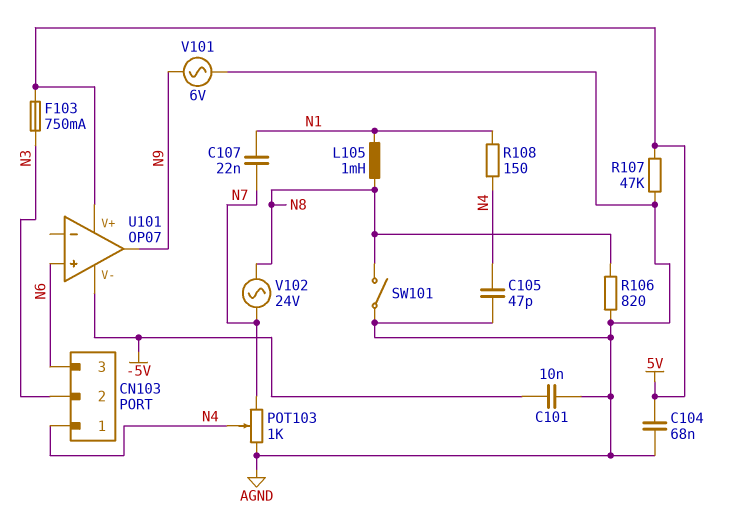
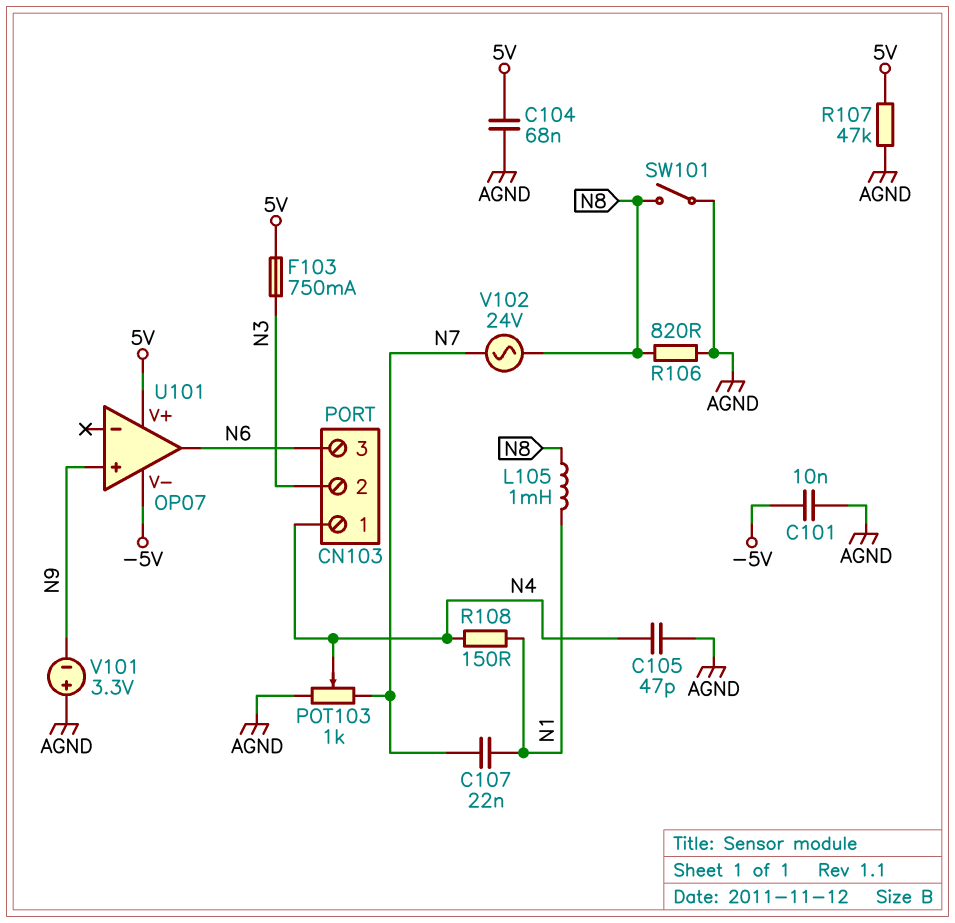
U101 pin in+: N6 -> N9
U101 pin out: N9 -> N6
V101: AC 6V (AGND, N9) -> 3.3V (plus AGND, minus N9)

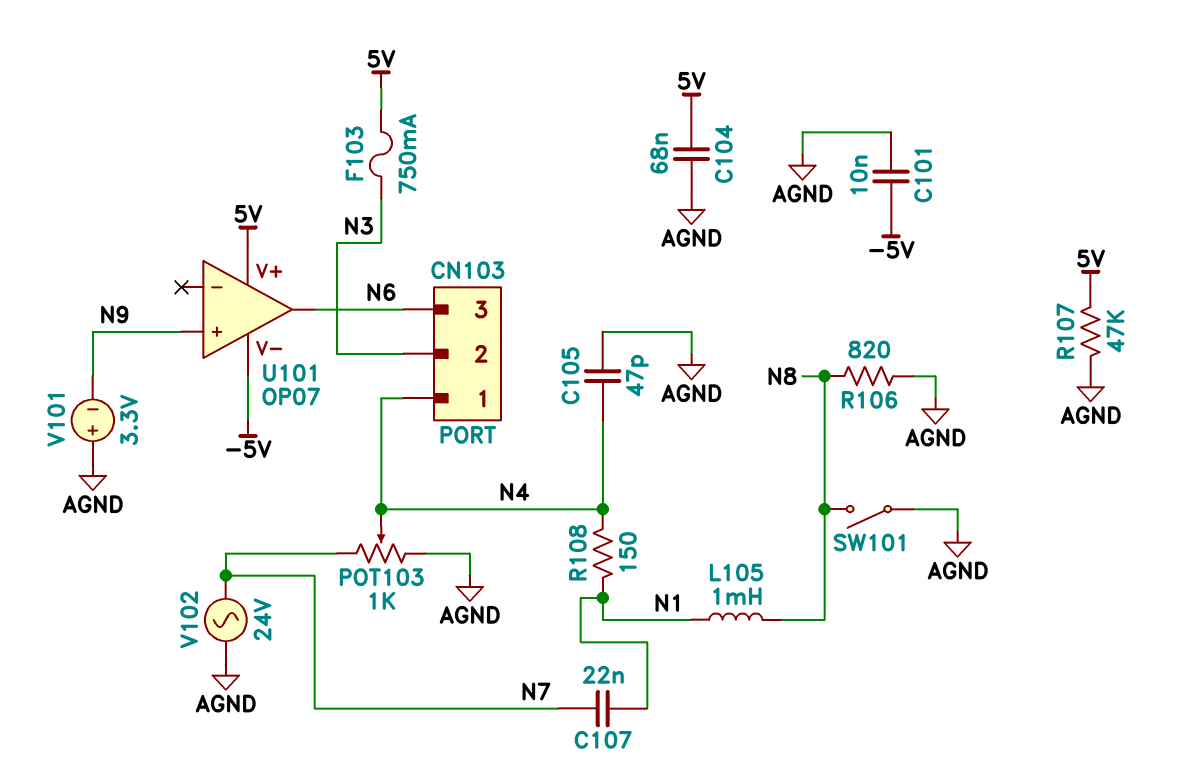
V102: AC 24V (N7, N8) -> AC 24V (AGND, N7)

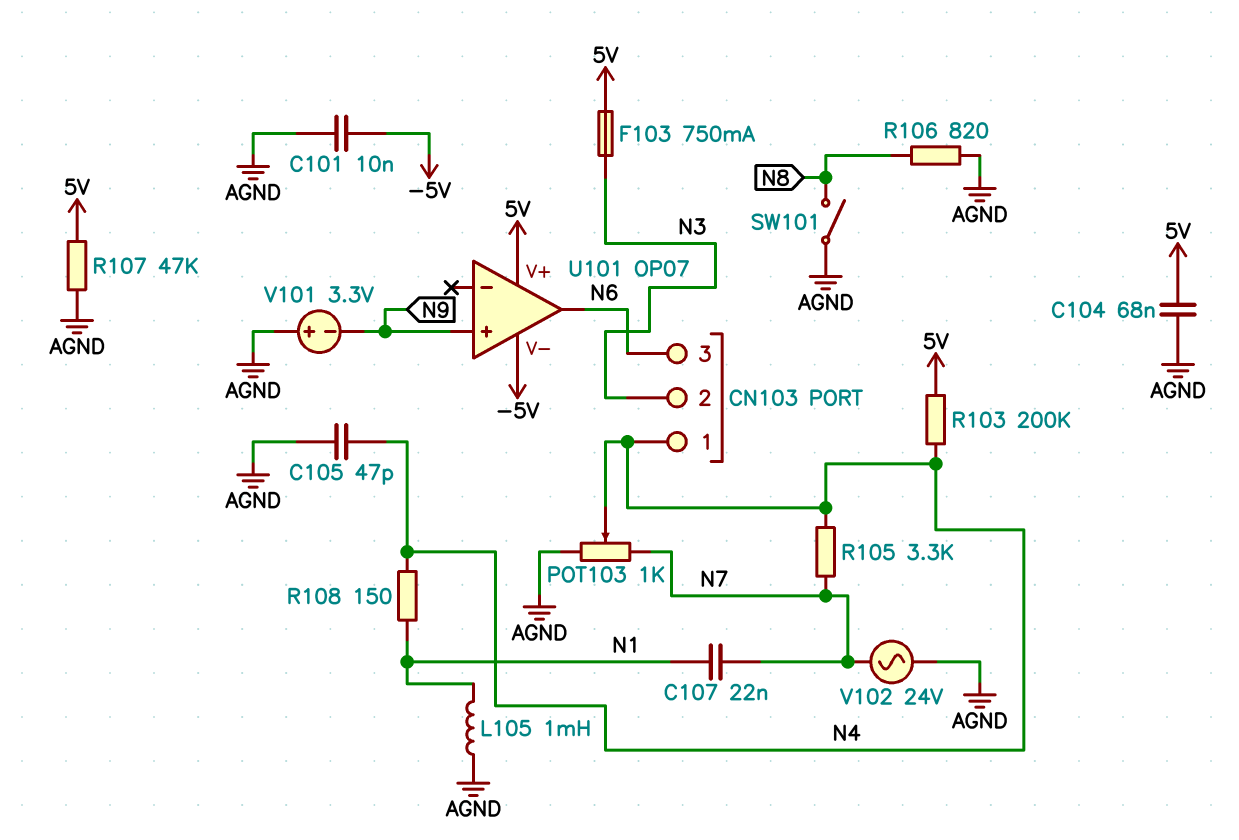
L105: 1mH (N1, N8) -> 1mH (AGND, N1)
R103: none -> 200k (5V, N4)
R105: none -> 3.3k (N4, N7)

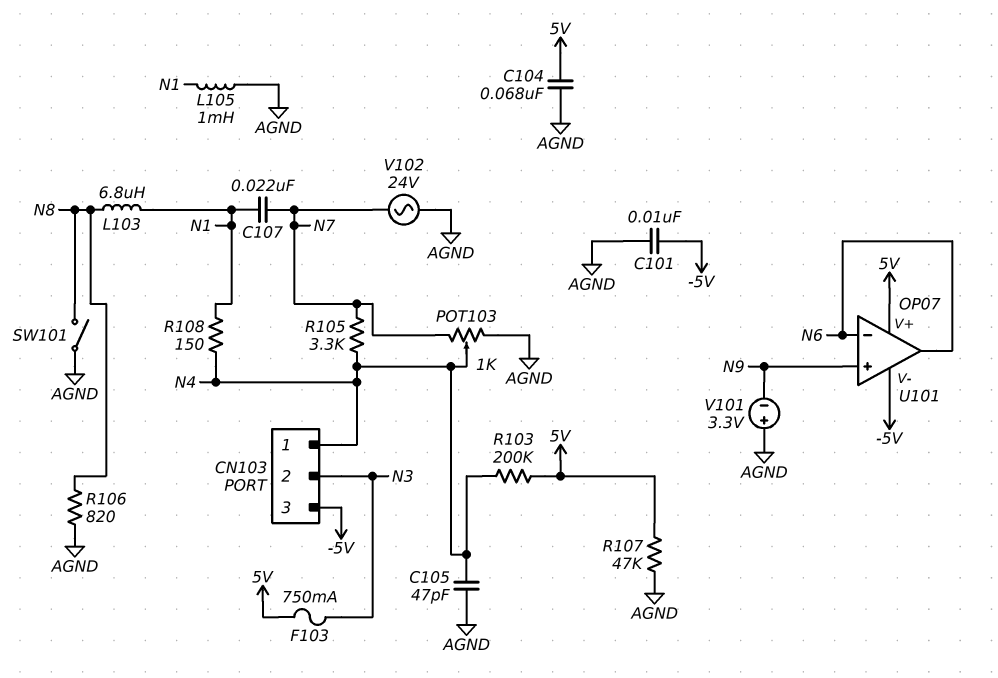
CN103 pin 3: N6 -> -5V
L103: none -> 6.8uH (N1, N8)
U101 pin in-: none -> N6

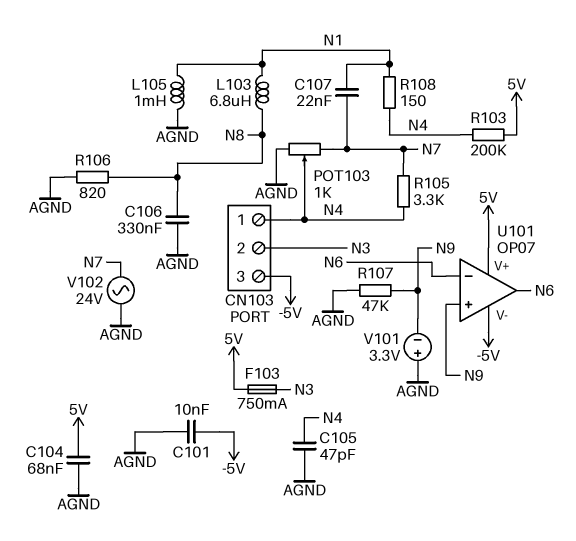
C106: none -> 330nF (AGND, N8)
R107: 47k (5V, AGND) -> 47k (AGND, N9)
SW101: switch (AGND, N8) -> none

